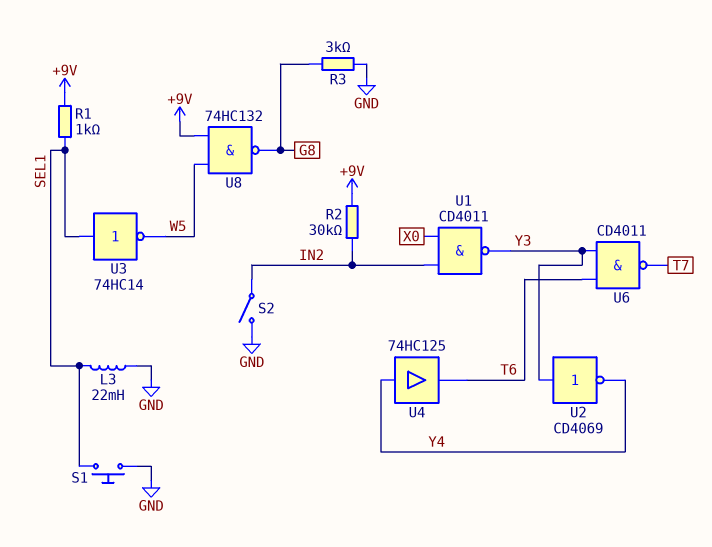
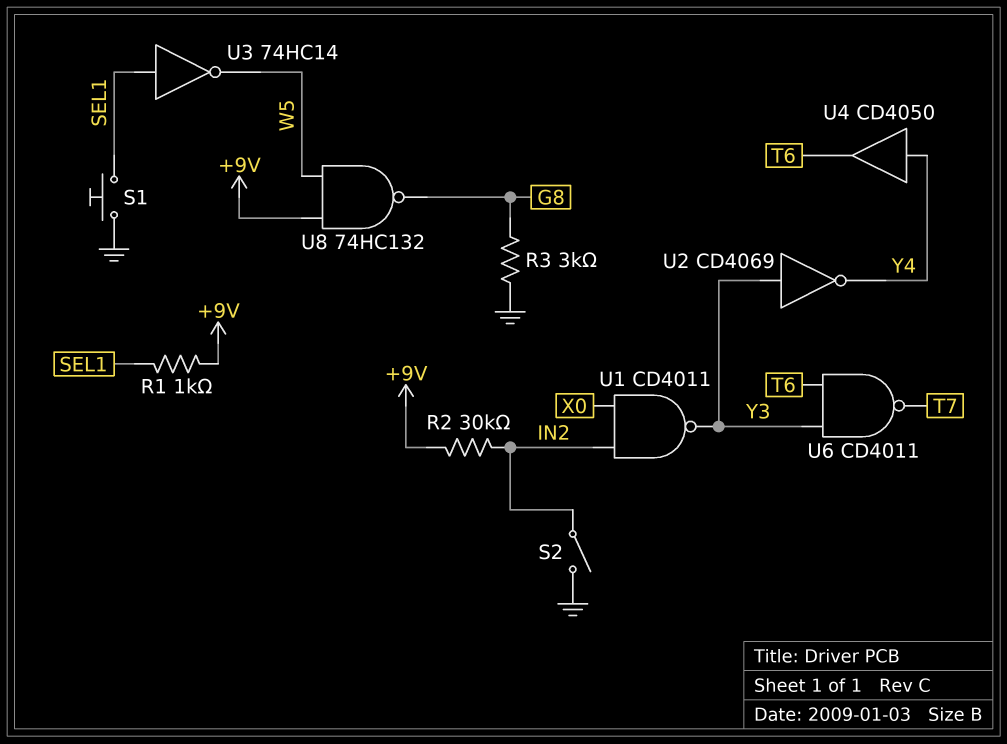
L3: 22mH (GND, SEL1) -> none
U4: buffer 74HC125 (in Y4, out T6) -> buffer CD4050 (in Y4, out T6)

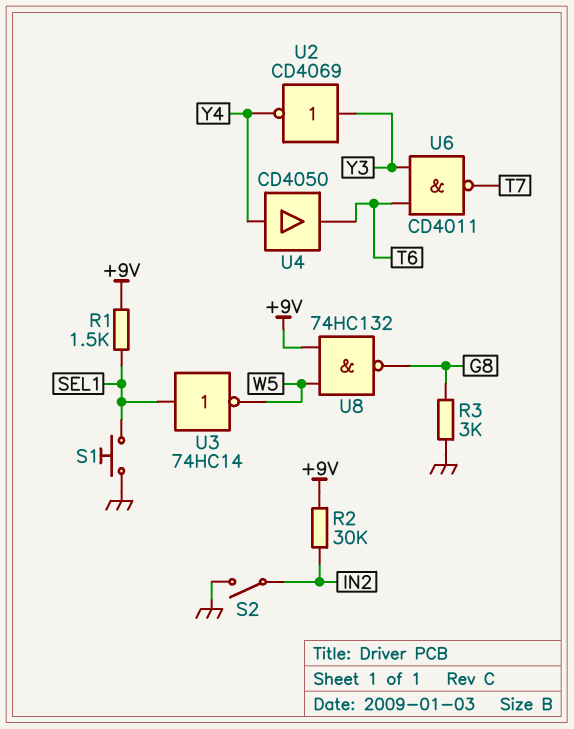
R1: 1k (+9V, SEL1) -> 1.5k (+9V, SEL1)
U1: NAND CD4011 (in IN2, in X0, out Y3) -> none

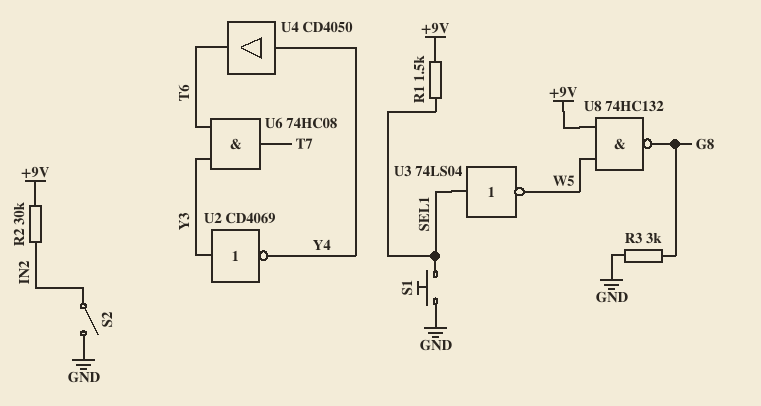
U3: NOT 74HC14 (in SEL1, out W5) -> NOT 74LS04 (in SEL1, out W5)
U6: NAND CD4011 (in T6, in Y3, out T7) -> AND 74HC08 (in T6, in Y3, out T7)

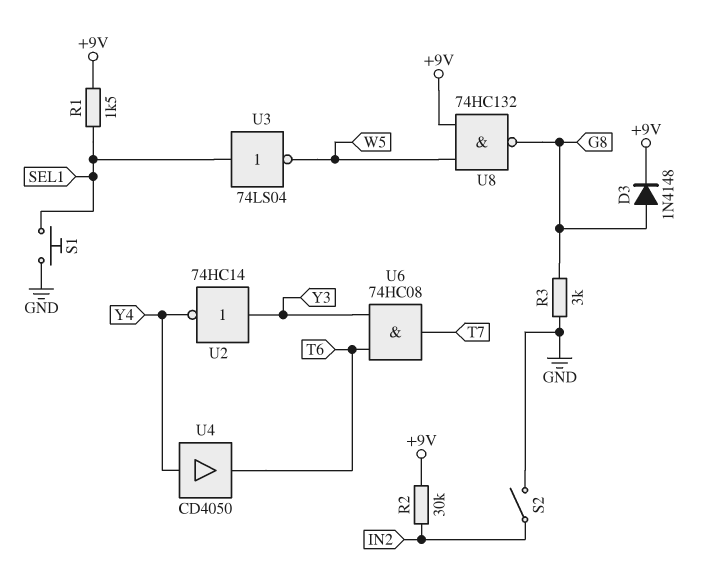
D3: none -> diode 1N4148 (A G8, K +9V)
U2: NOT CD4069 (in Y3, out Y4) -> NOT 74HC14 (in Y3, out Y4)

